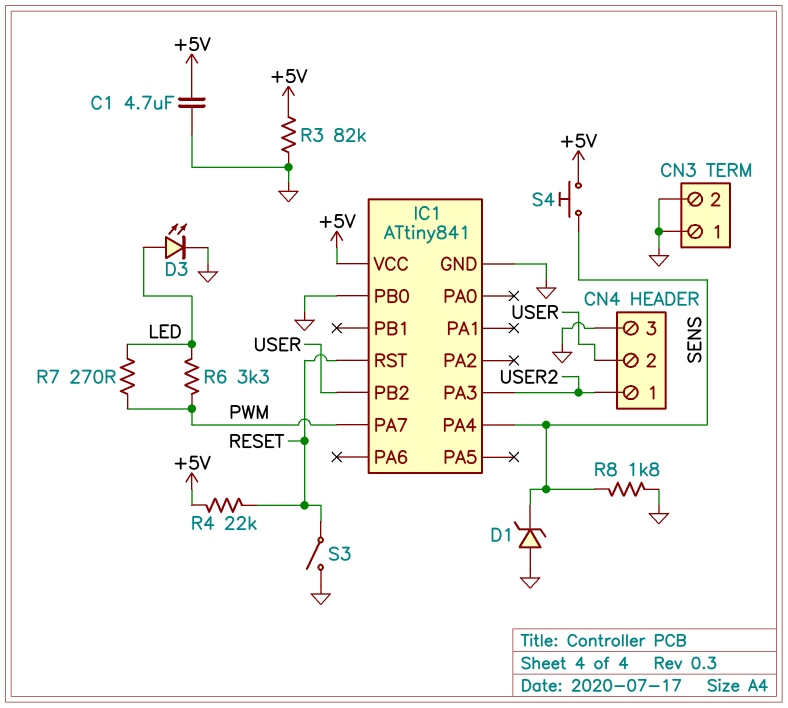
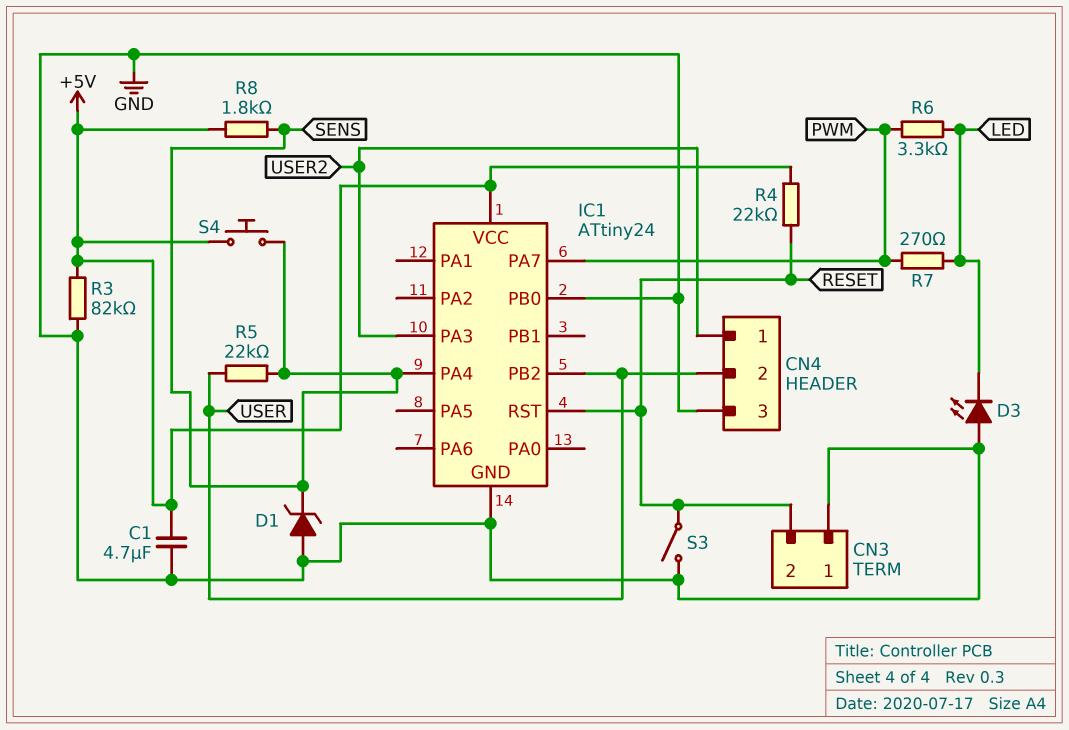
CN3 pin 2: GND -> RESET
D3: LED (A LED, K GND) -> LED (A GND, K LED)
IC1: ATtiny841 -> ATtiny24
R5: none -> 22k (SENS, USER)
R8: 1.8k (GND, SENS) -> 1.8k (+5V, SENS)

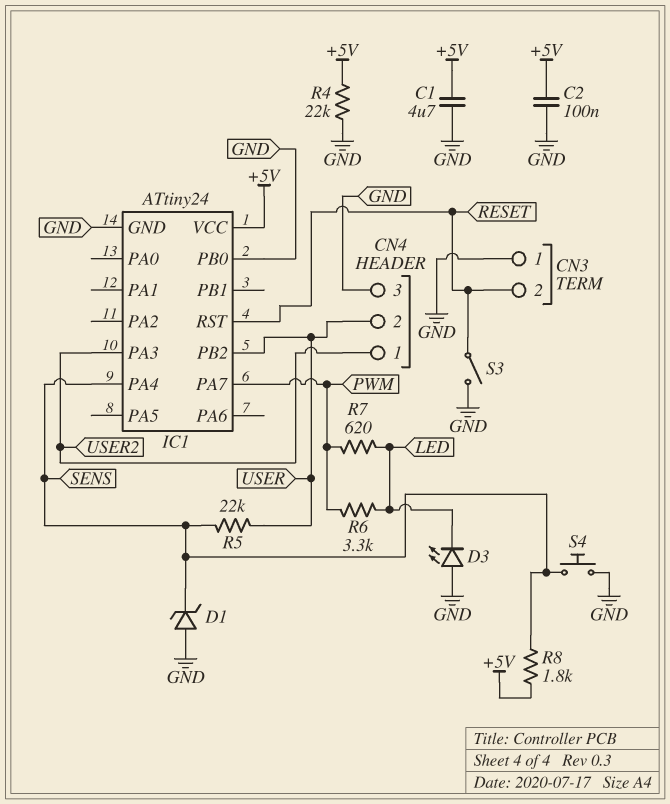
C2: none -> 100nF (+5V, GND)
R3: 82k (+5V, GND) -> none
R4: 22k (+5V, RESET) -> 22k (+5V, GND)
R7: 270 (LED, PWM) -> 620 (LED, PWM)
S4: button (+5V, SENS) -> button (GND, SENS)

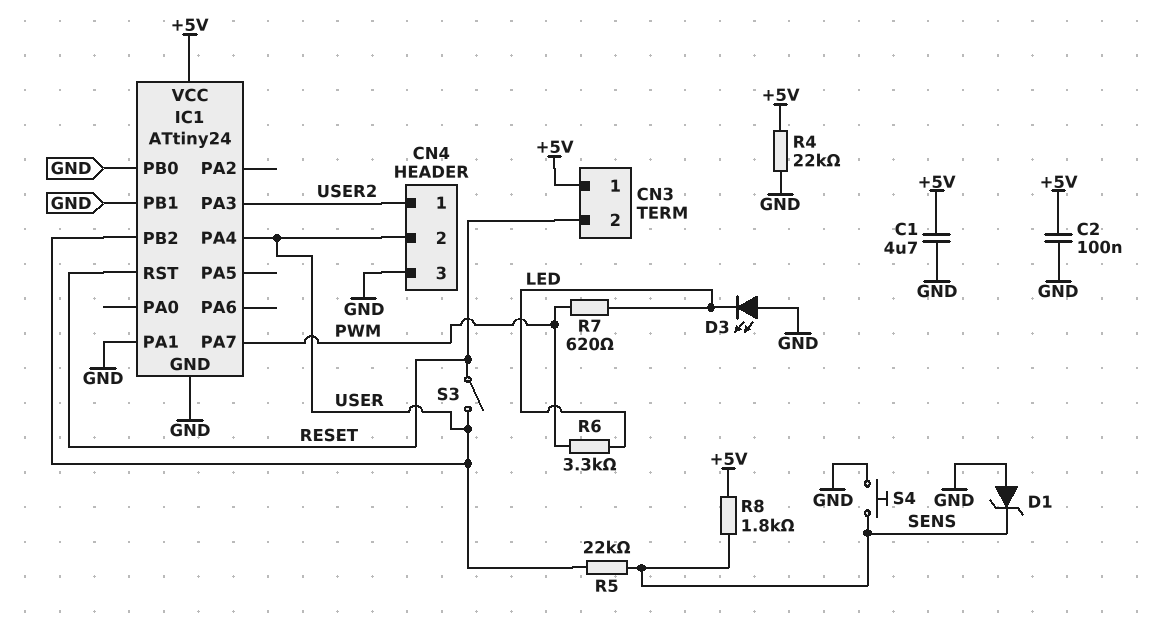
CN3 pin 1: GND -> +5V
IC1 pin PA1: none -> GND
IC1 pin PA4: SENS -> USER
IC1 pin PB1: none -> GND
S3: switch (GND, RESET) -> switch (RESET, USER)

